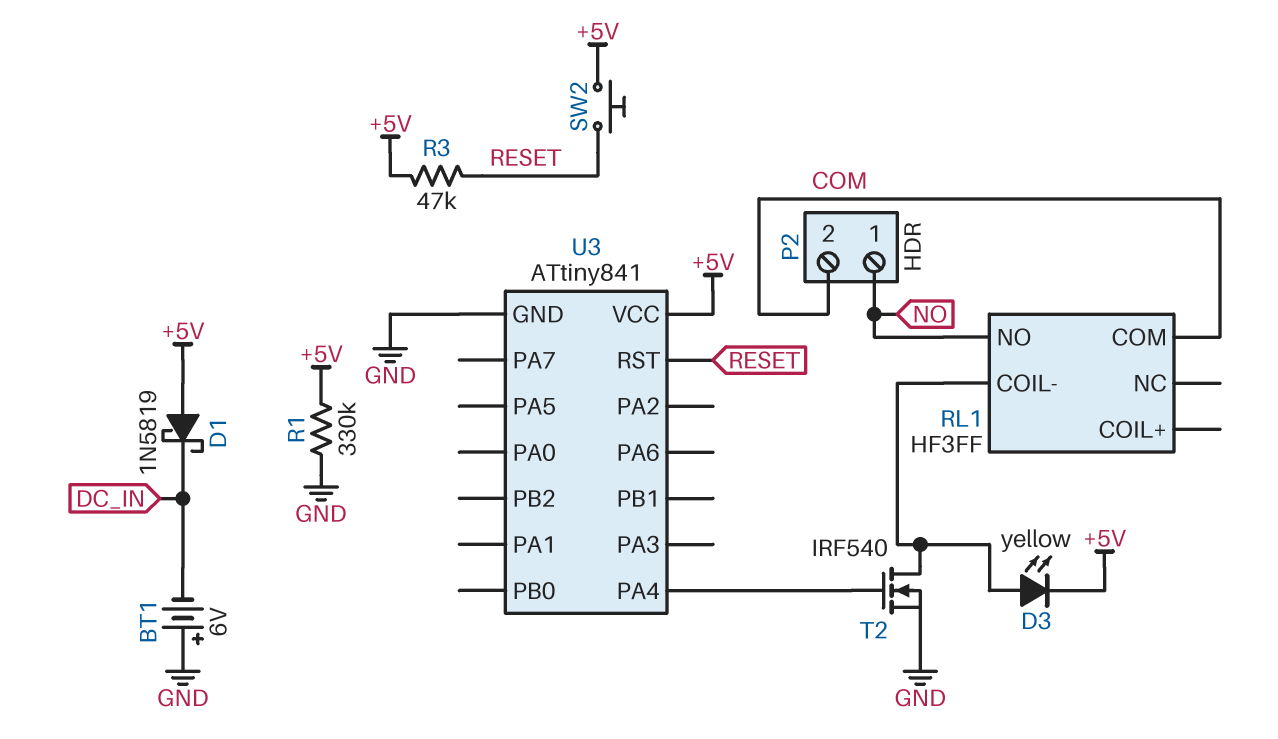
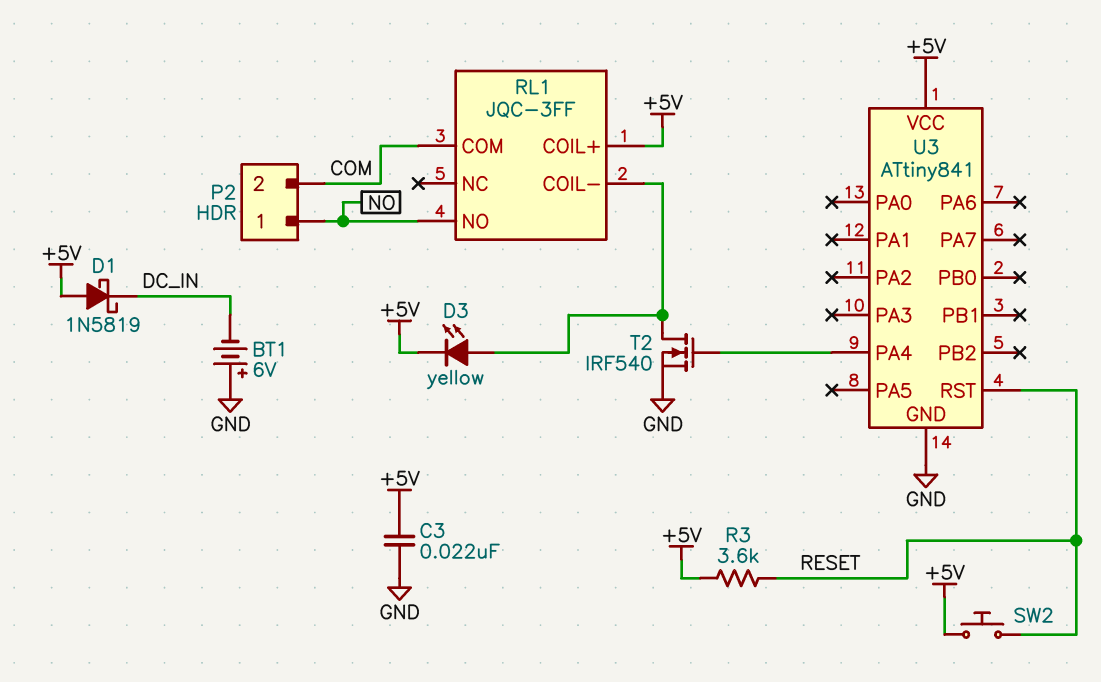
C3: none -> 22nF (+5V, GND)
R1: 330k (+5V, GND) -> none
R3: 47k (+5V, RESET) -> 3.6k (+5V, RESET)
RL1: HF3FF -> JQC-3FF
RL1 pin COIL+: none -> +5V

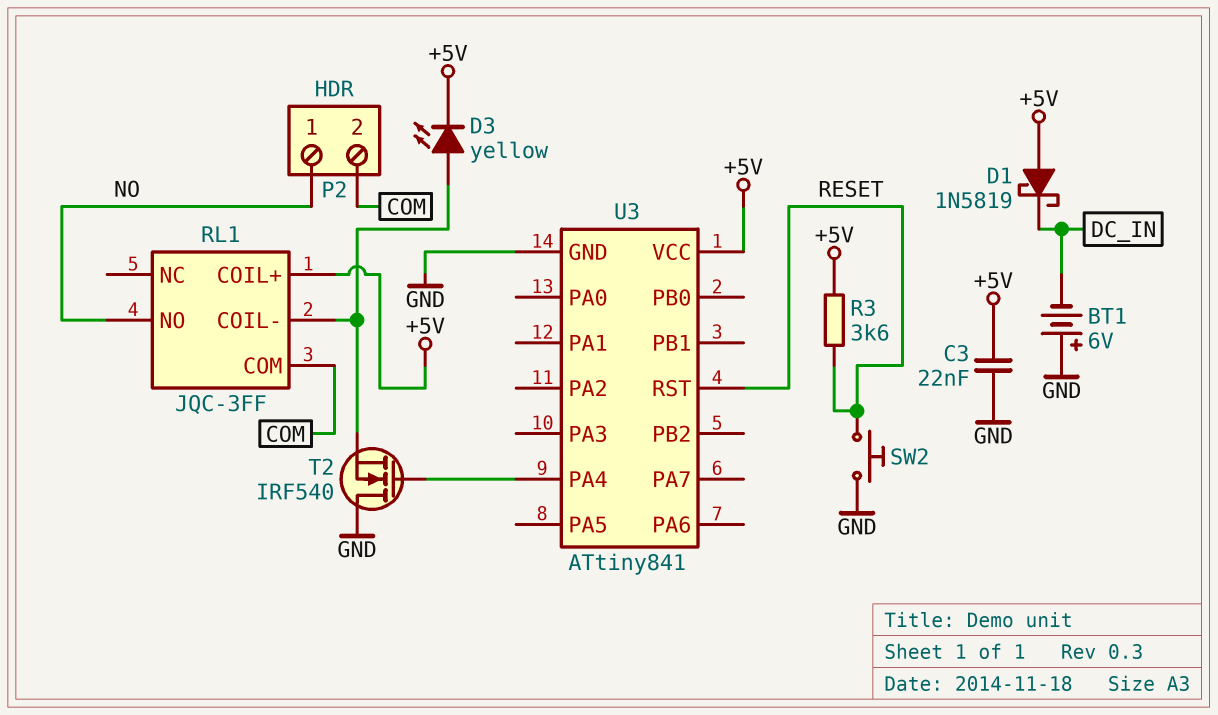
SW2: button (+5V, RESET) -> button (GND, RESET)
T2: NMOS IRF540 (G U3/PA4, D RL1/COIL-, S GND) -> NMOS IRF540 (G U3/PA4, D GND, S RL1/COIL-)

